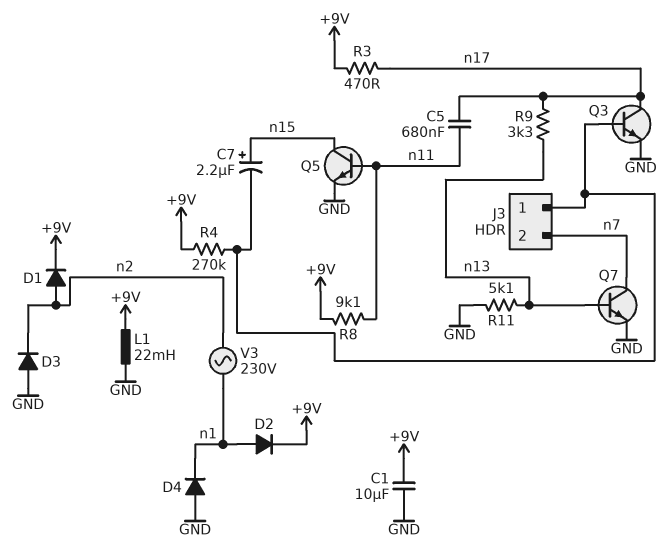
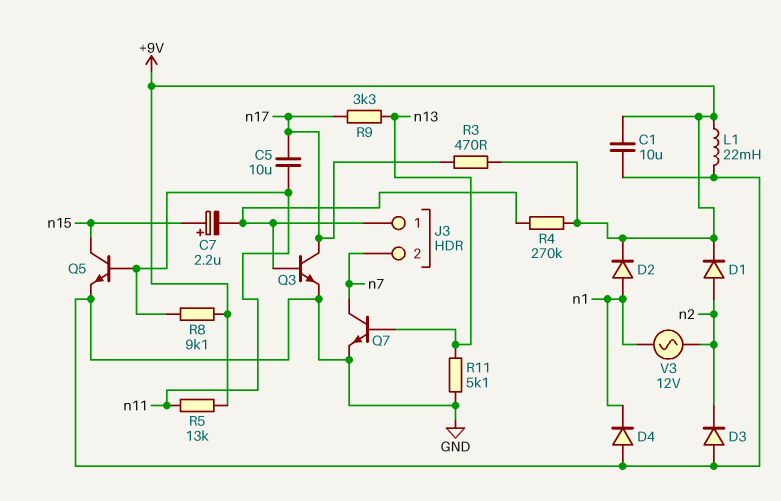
C5: 680nF (n11, n17) -> 10uF (n11, n17)
R5: none -> 13k (+9V, n11)
V3: AC 230V (n1, n2) -> AC 12V (n1, n2)

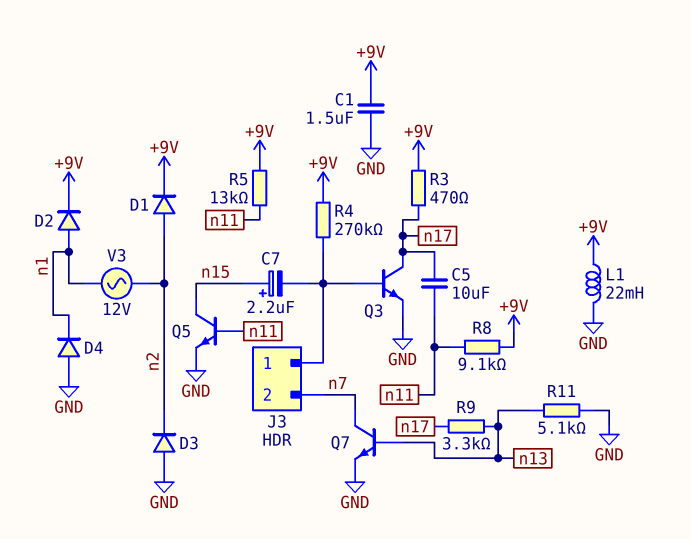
C1: 10uF (+9V, GND) -> 1.5uF (+9V, GND)

